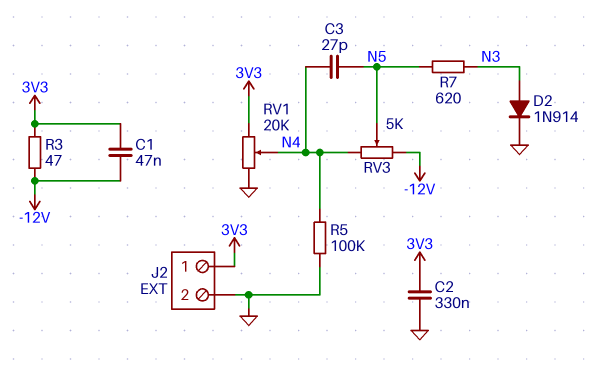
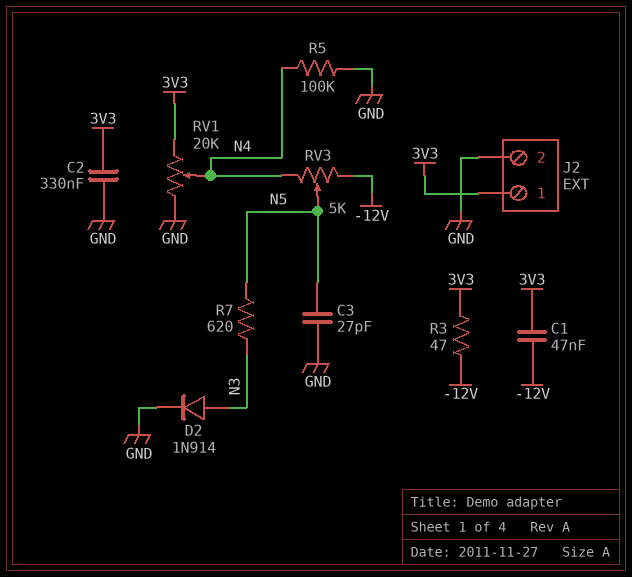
C3: 27pF (N4, N5) -> 27pF (GND, N5)

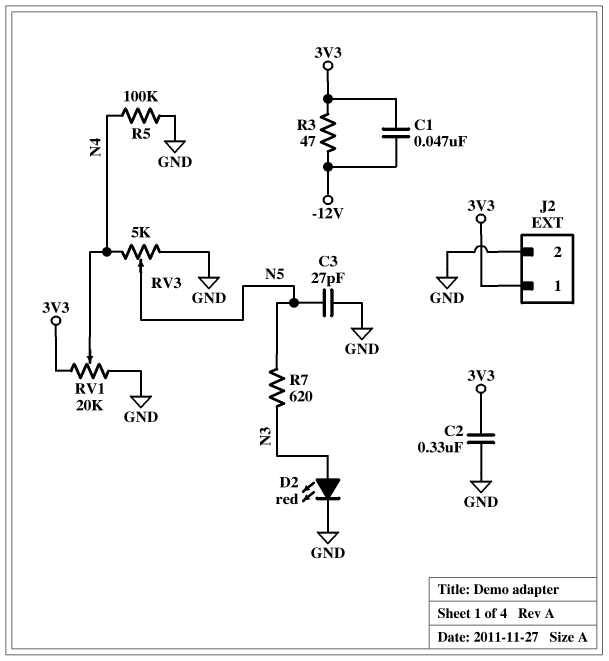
D2: diode 1N914 (A N3, K GND) -> LED red (A N3, K GND)
RV3: 5k (-12V, N4, wiper N5) -> 5k (GND, N4, wiper N5)

